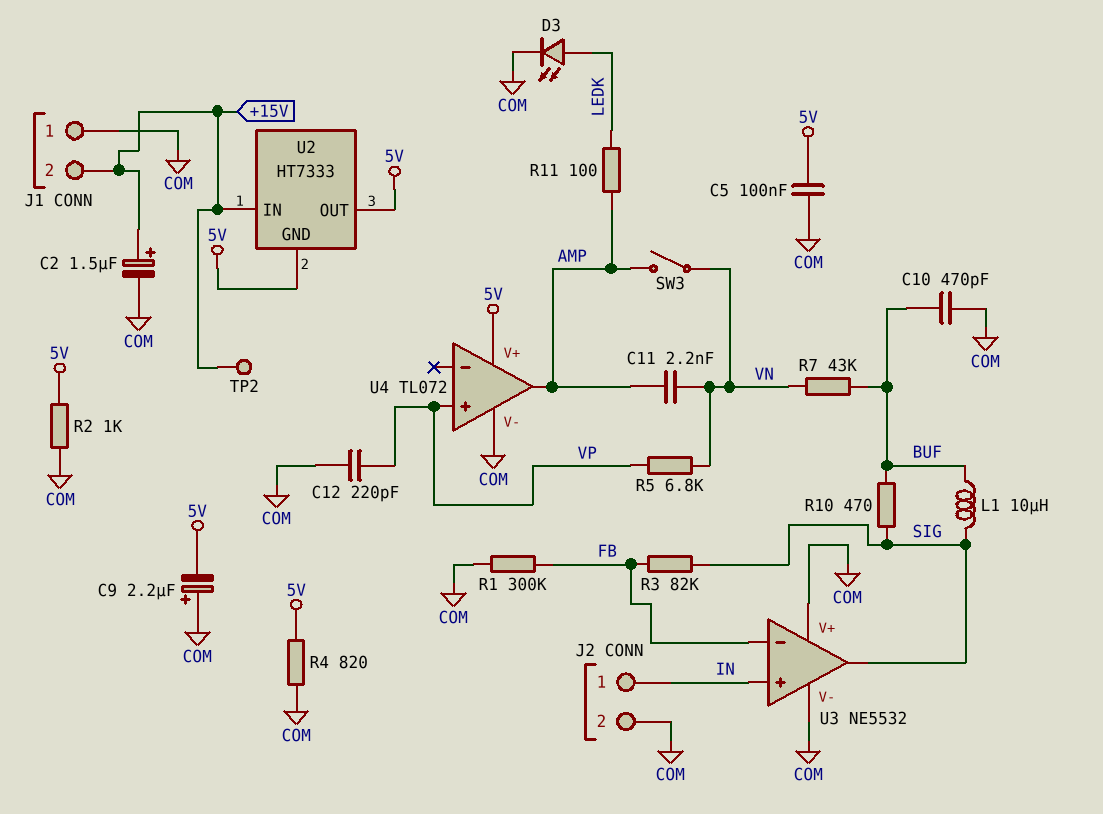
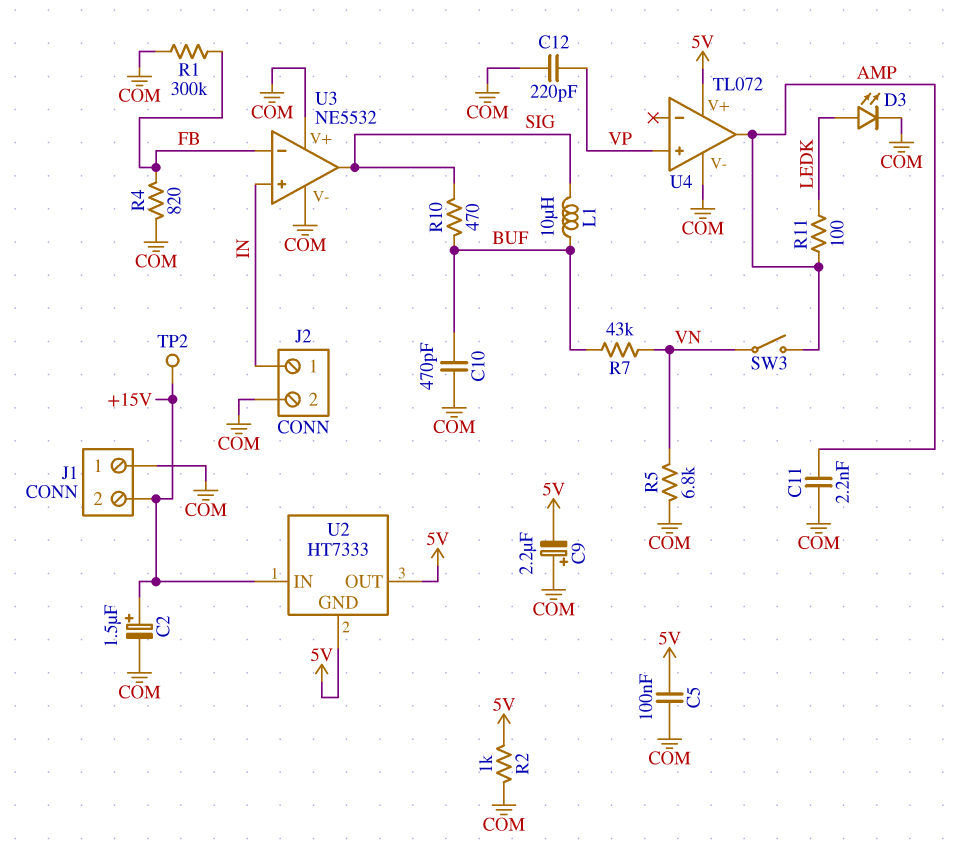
C11: 2.2nF (AMP, VN) -> 2.2nF (AMP, COM)
R3: 82k (FB, SIG) -> none
R4: 820 (5V, COM) -> 820 (COM, FB)
R5: 6.8k (VN, VP) -> 6.8k (COM, VN)

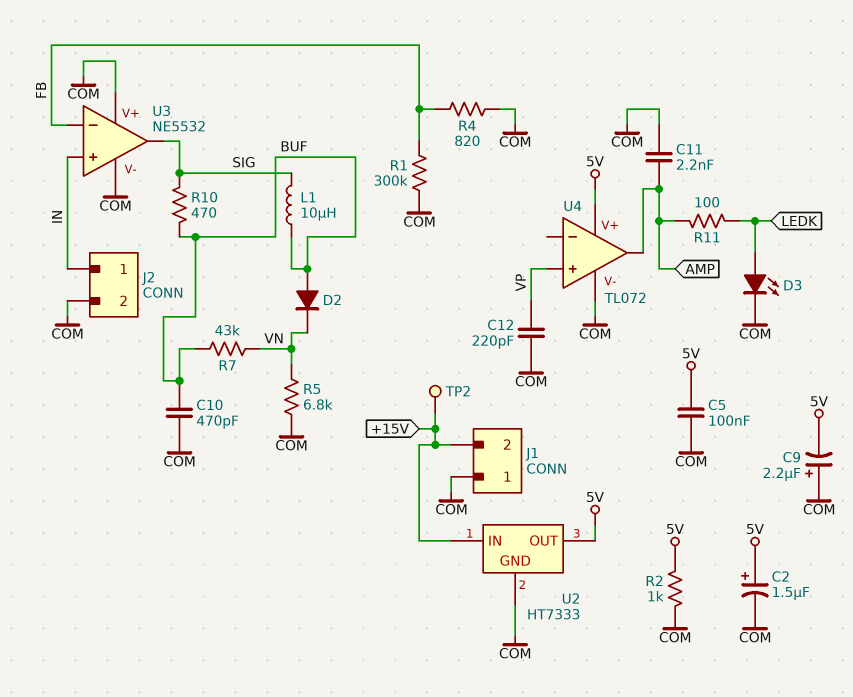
C2: 1.5uF (plus +15V, minus COM) -> 1.5uF (plus 5V, minus COM)
D2: none -> diode (A BUF, K VN)
SW3: switch (AMP, VN) -> none
U2 pin GND: 5V -> COM

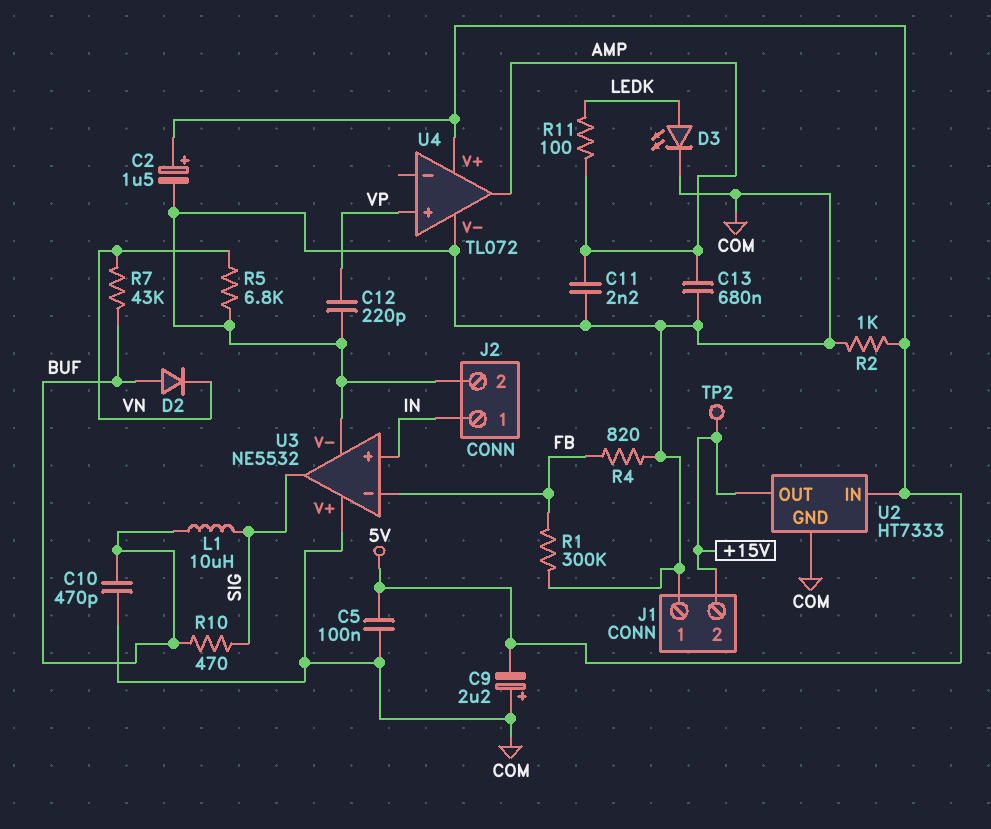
C13: none -> 680nF (AMP, COM)
U2 pin IN: +15V -> 5V
U2 pin OUT: 5V -> +15V

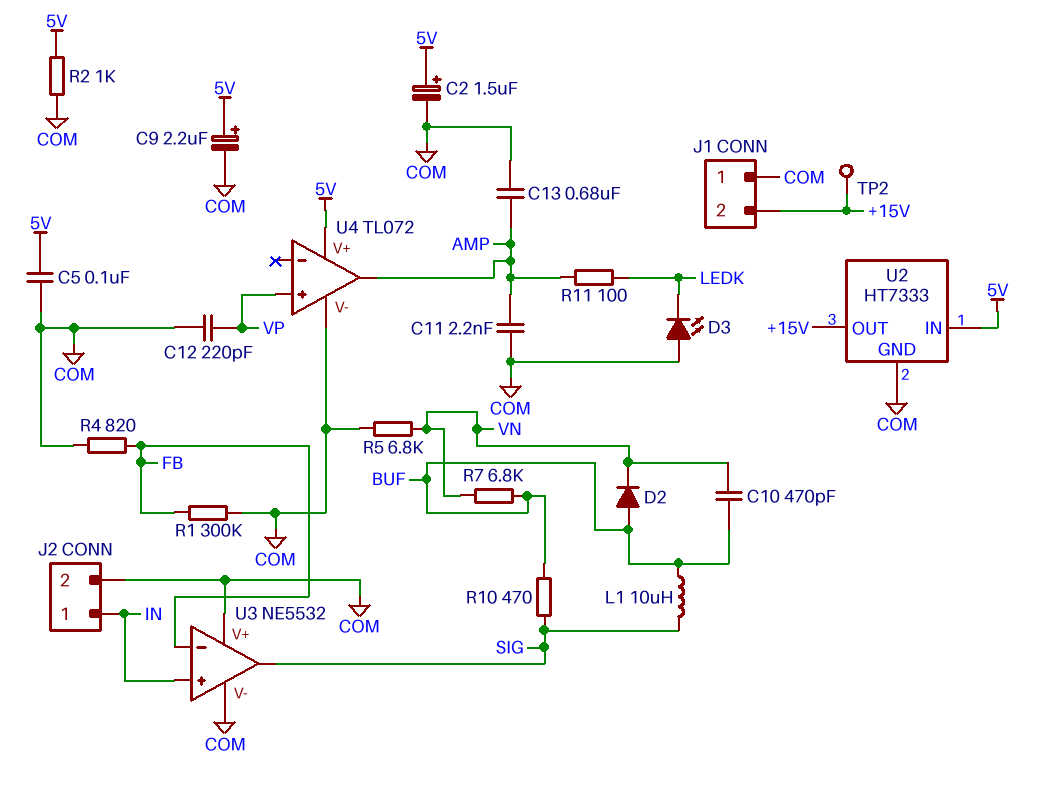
C9: 2.2uF (plus COM, minus 5V) -> 2.2uF (plus 5V, minus COM)
C10: 470pF (BUF, COM) -> 470pF (BUF, VN)
D3: LED (A LEDK, K COM) -> LED (A COM, K LEDK)
R7: 43k (BUF, VN) -> 6.8k (BUF, VN)

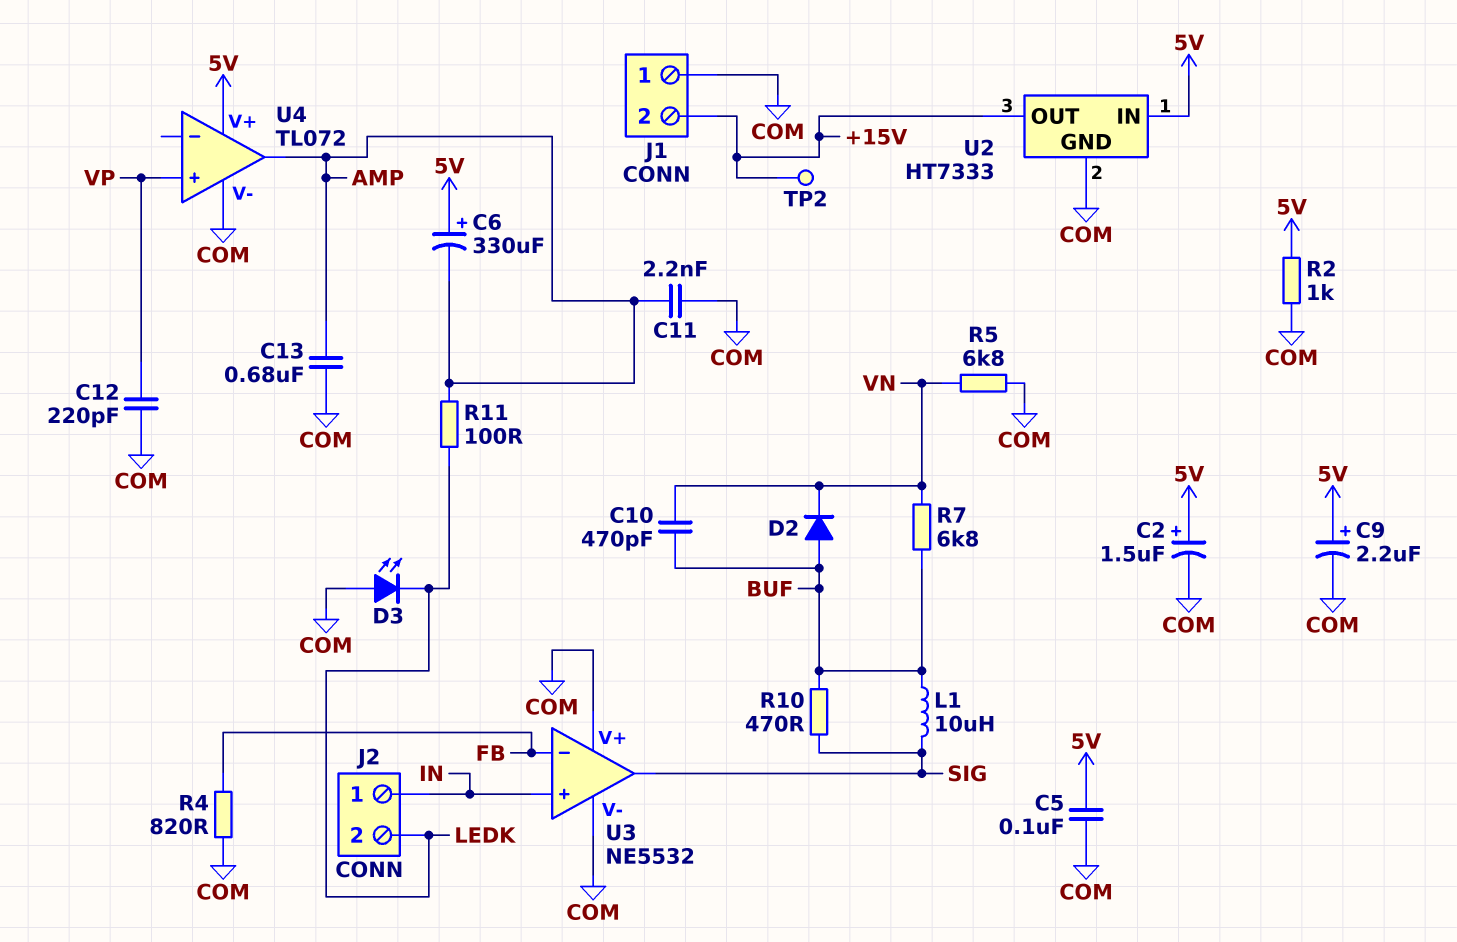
C6: none -> 330uF (plus 5V, minus AMP)
J2 pin 2: COM -> LEDK
R1: 300k (COM, FB) -> none

